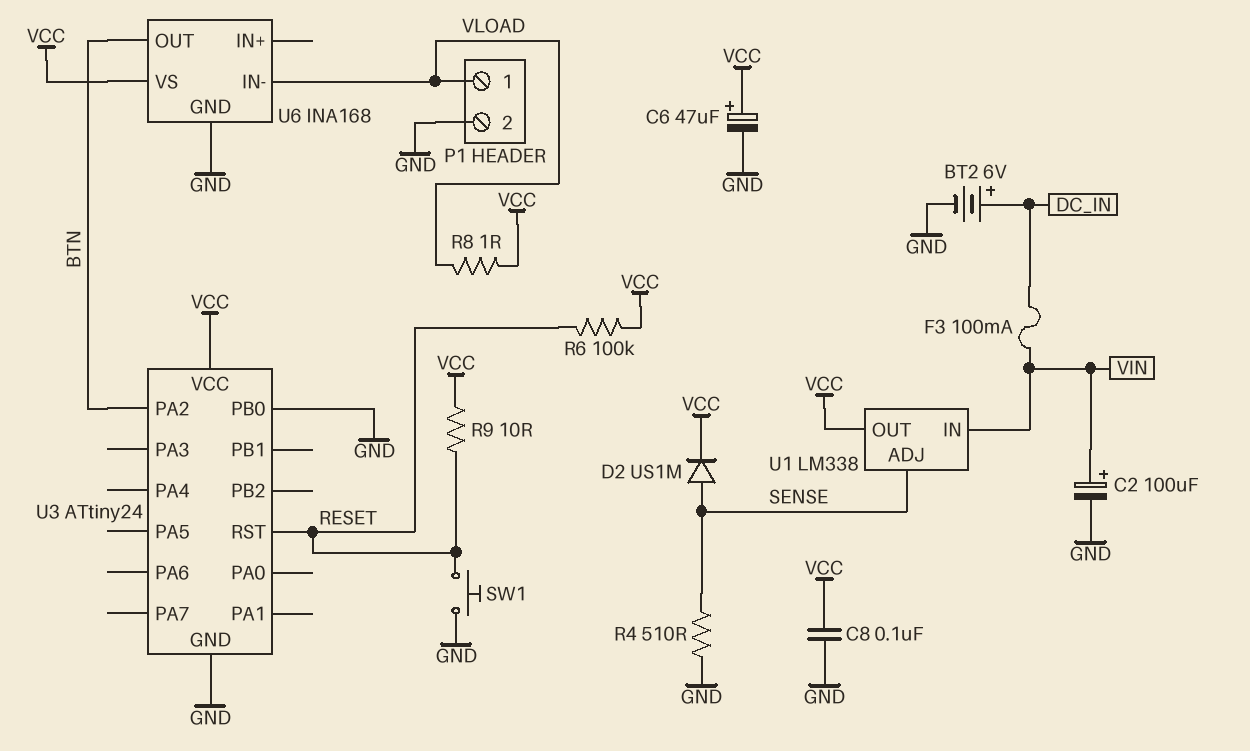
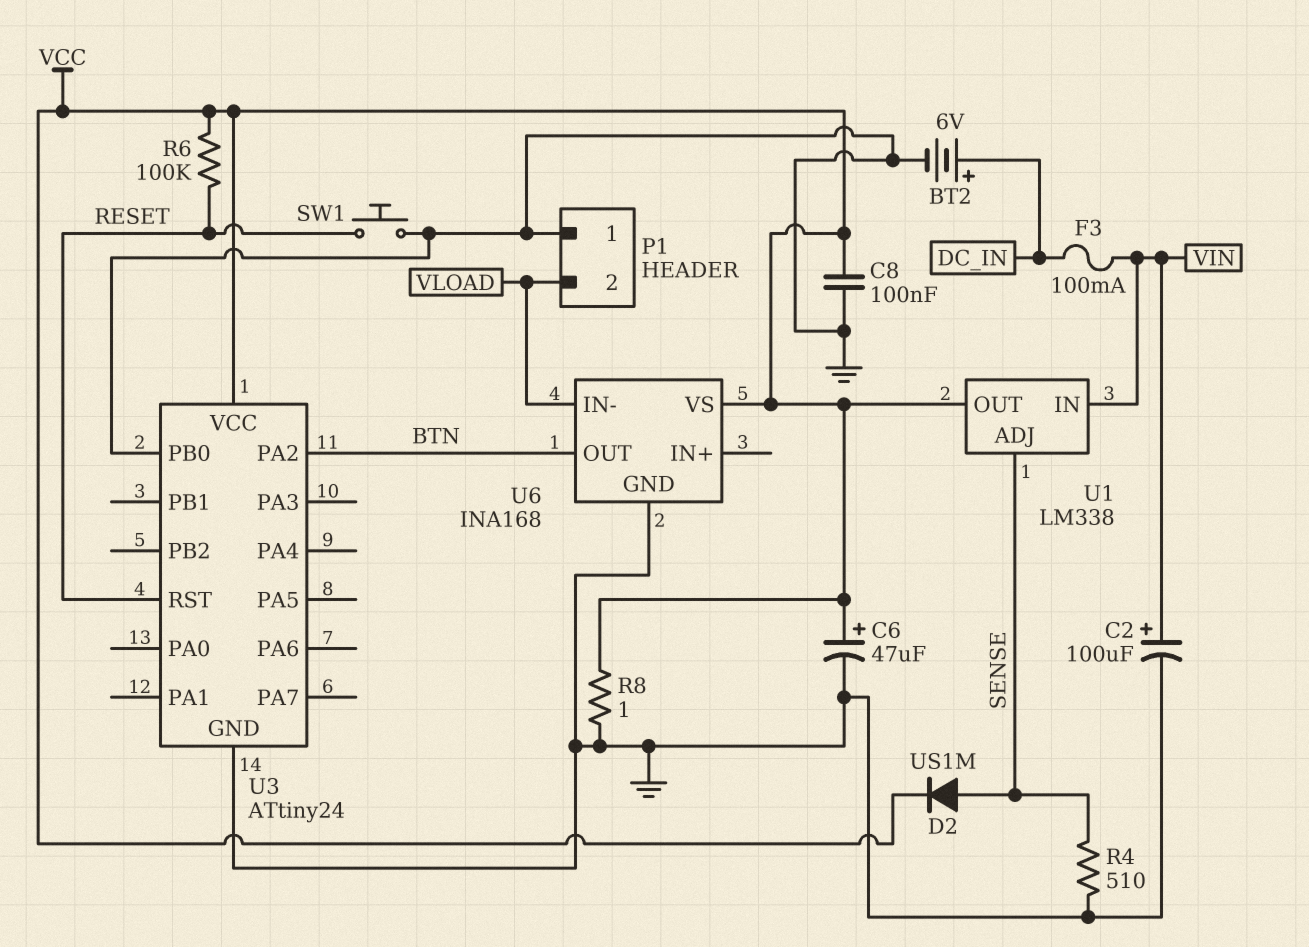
P1 pin 1: VLOAD -> GND
P1 pin 2: GND -> VLOAD
R8: 1 (VCC, VLOAD) -> 1 (GND, VCC)
R9: 10 (RESET, VCC) -> none

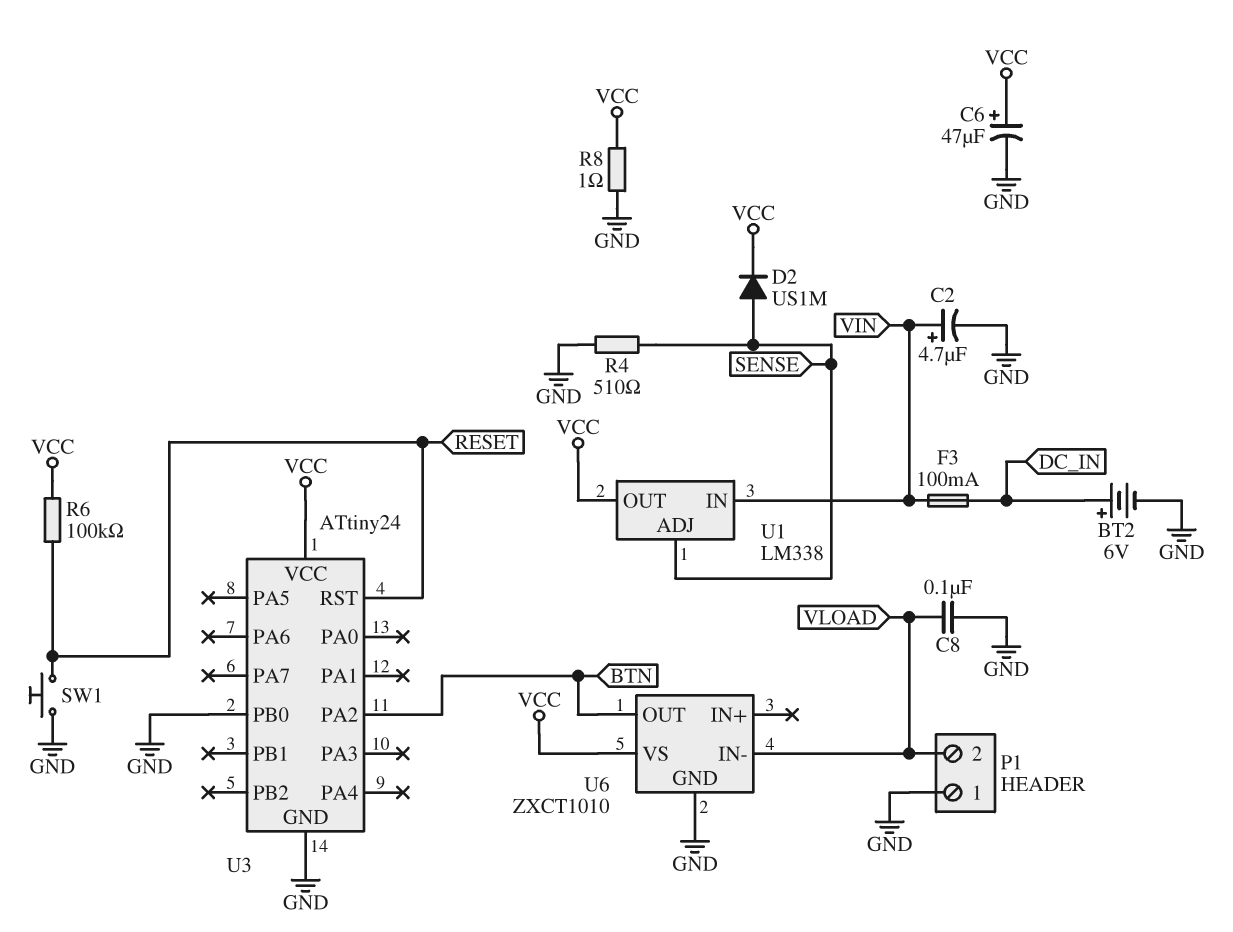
C2: 100uF (plus VIN, minus GND) -> 4.7uF (plus VIN, minus GND)
C8: 100nF (GND, VCC) -> 100nF (GND, VLOAD)
U6: INA168 -> ZXCT1010

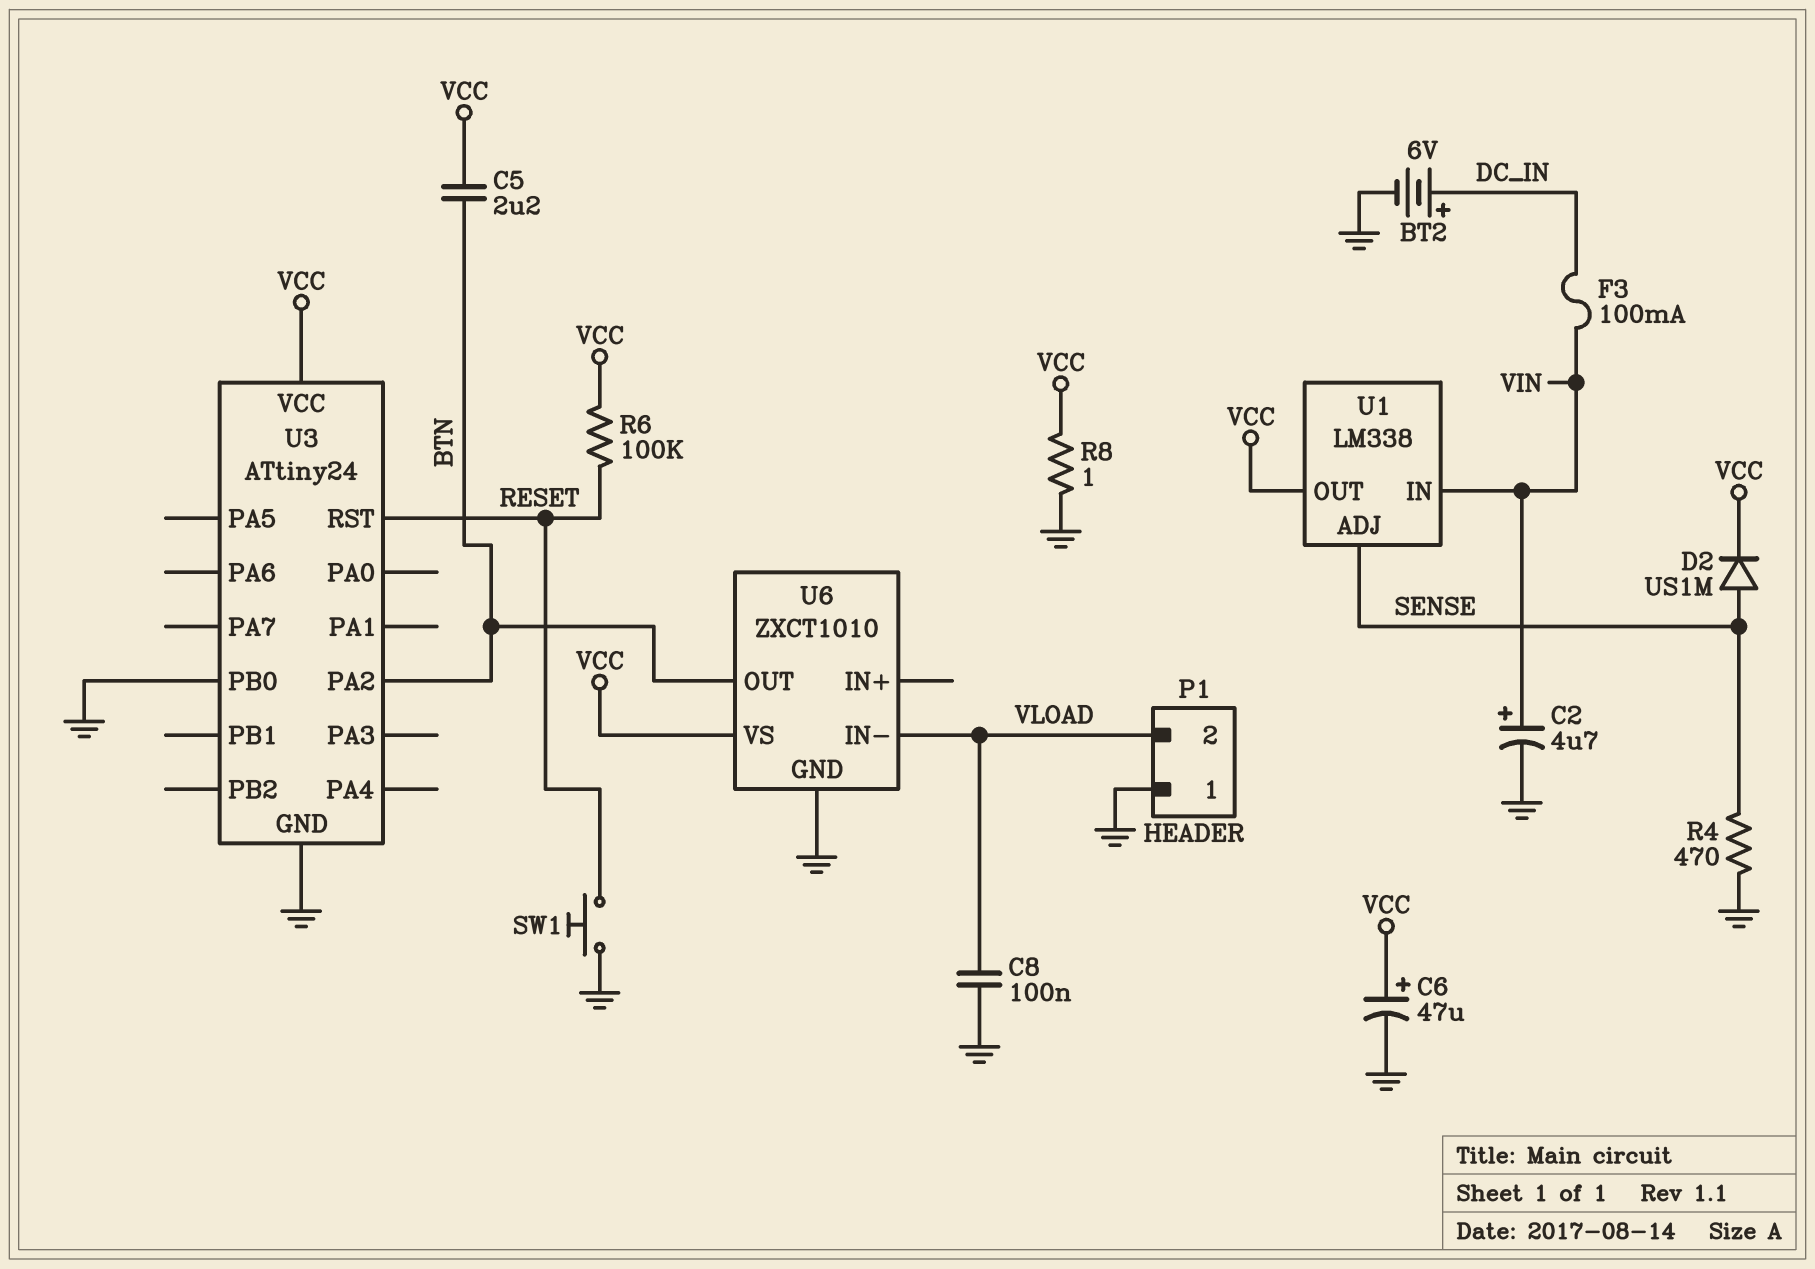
C5: none -> 2.2uF (BTN, VCC)
R4: 510 (GND, SENSE) -> 470 (GND, SENSE)

